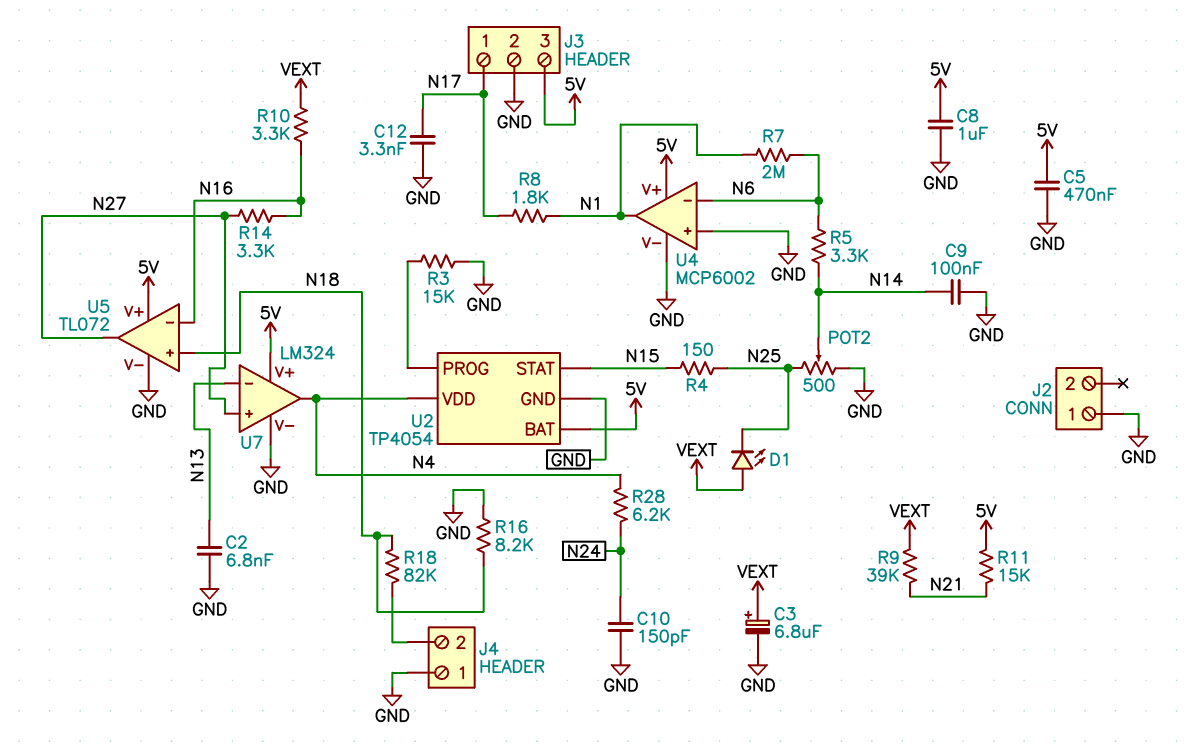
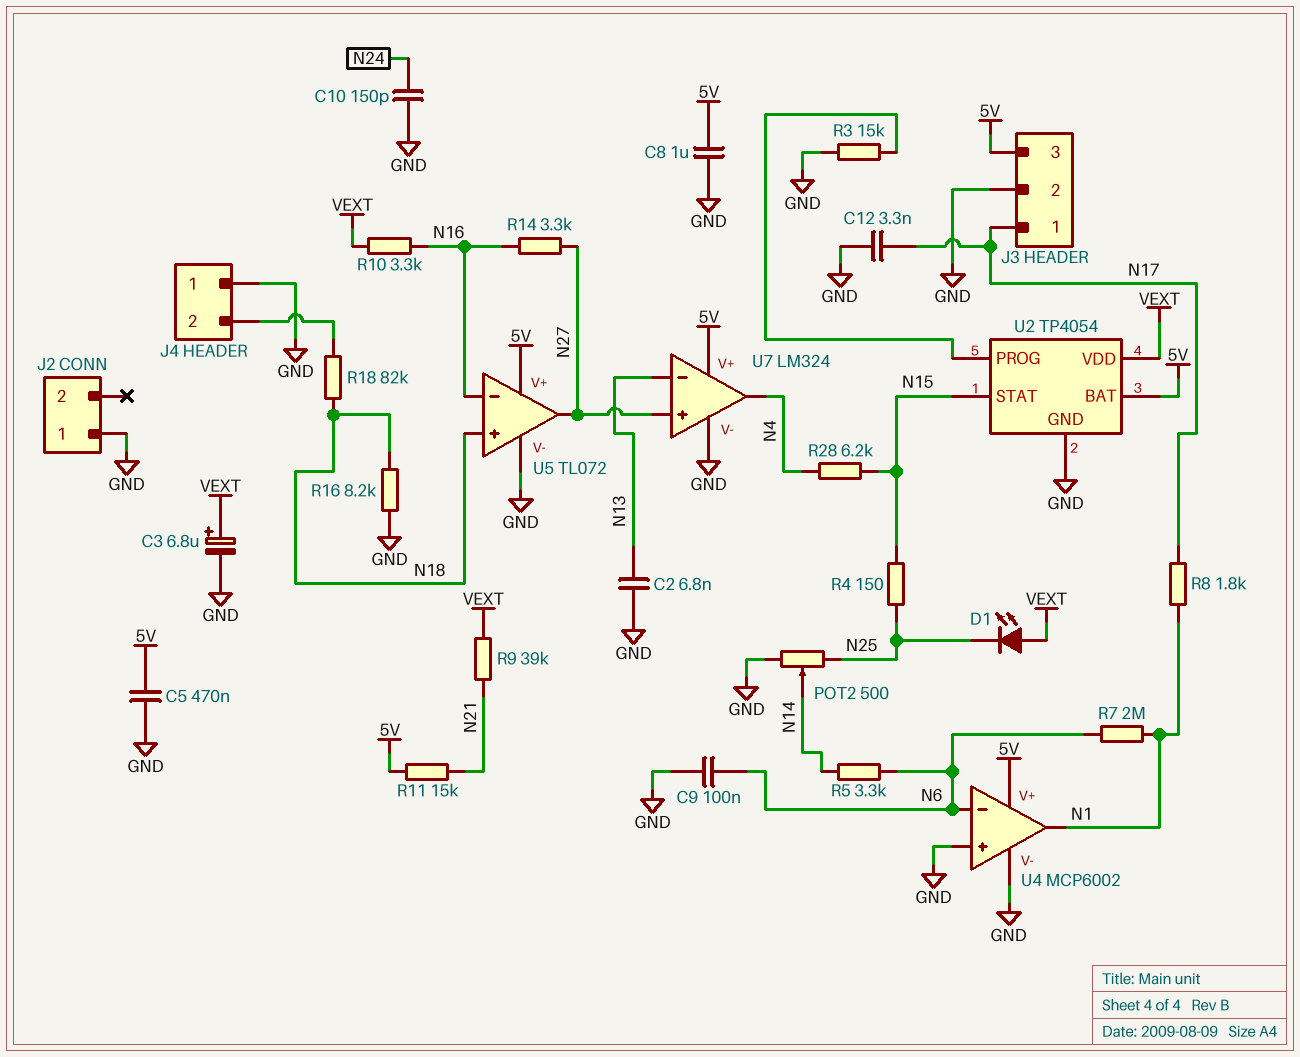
C9: 100nF (GND, N14) -> 100nF (GND, N6)
R28: 6.2k (N4, N24) -> 6.2k (N4, N15)
U2 pin VDD: N4 -> VEXT

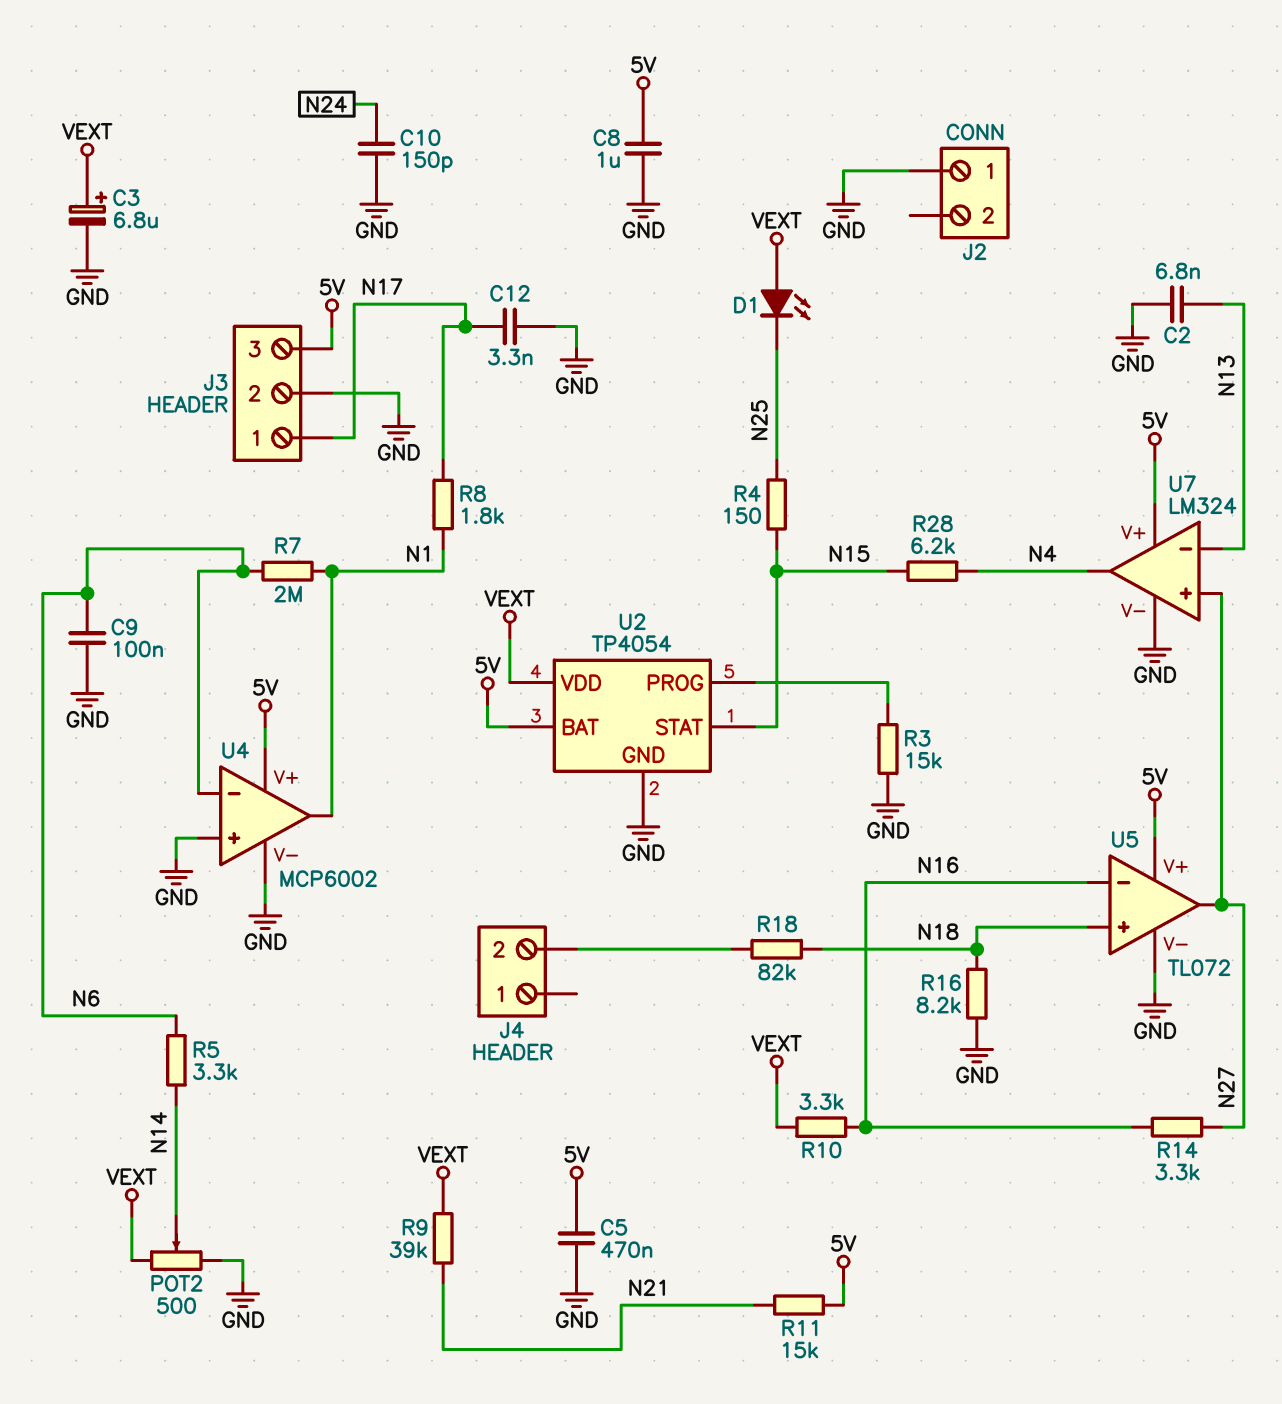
J4 pin 1: GND -> none
POT2: 500 (GND, N25, wiper N14) -> 500 (GND, VEXT, wiper N14)

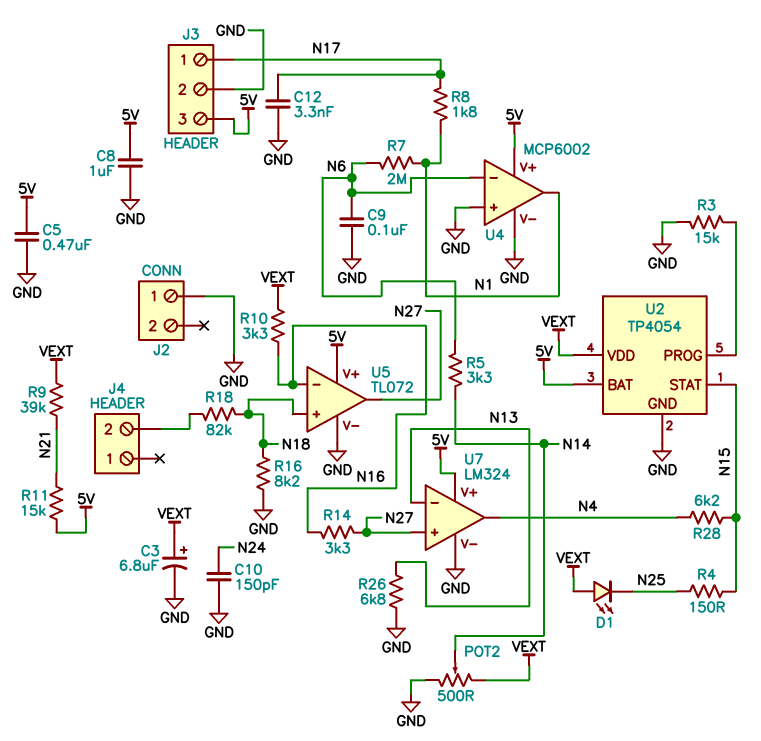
C2: 6.8nF (GND, N13) -> none
R26: none -> 6.8k (GND, N13)

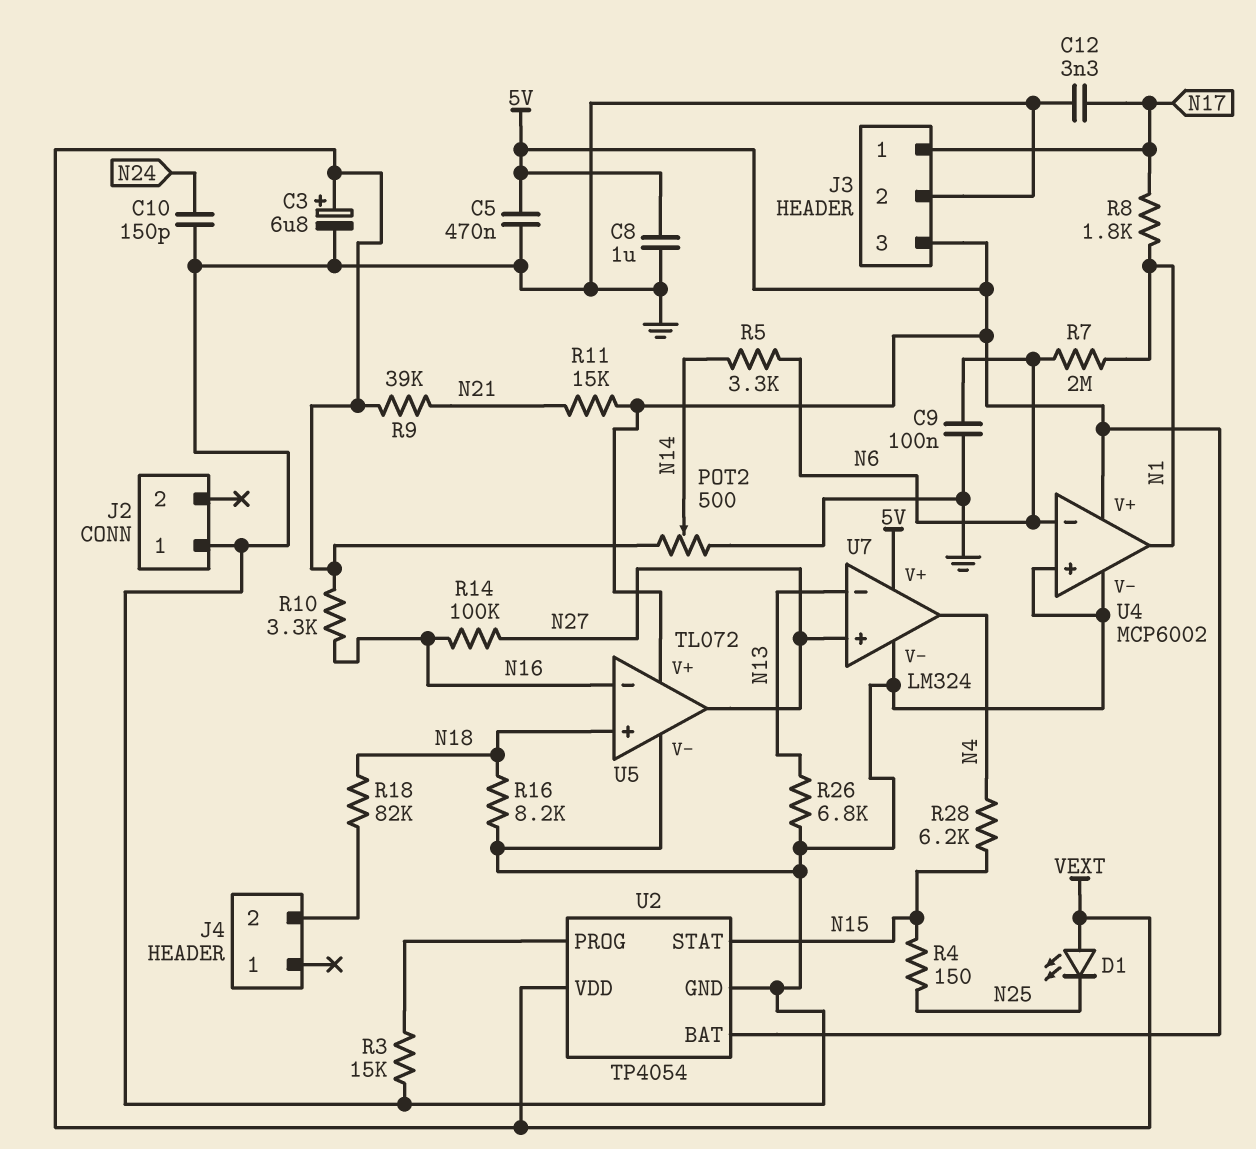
R14: 3.3k (N16, N27) -> 100k (N16, N27)

